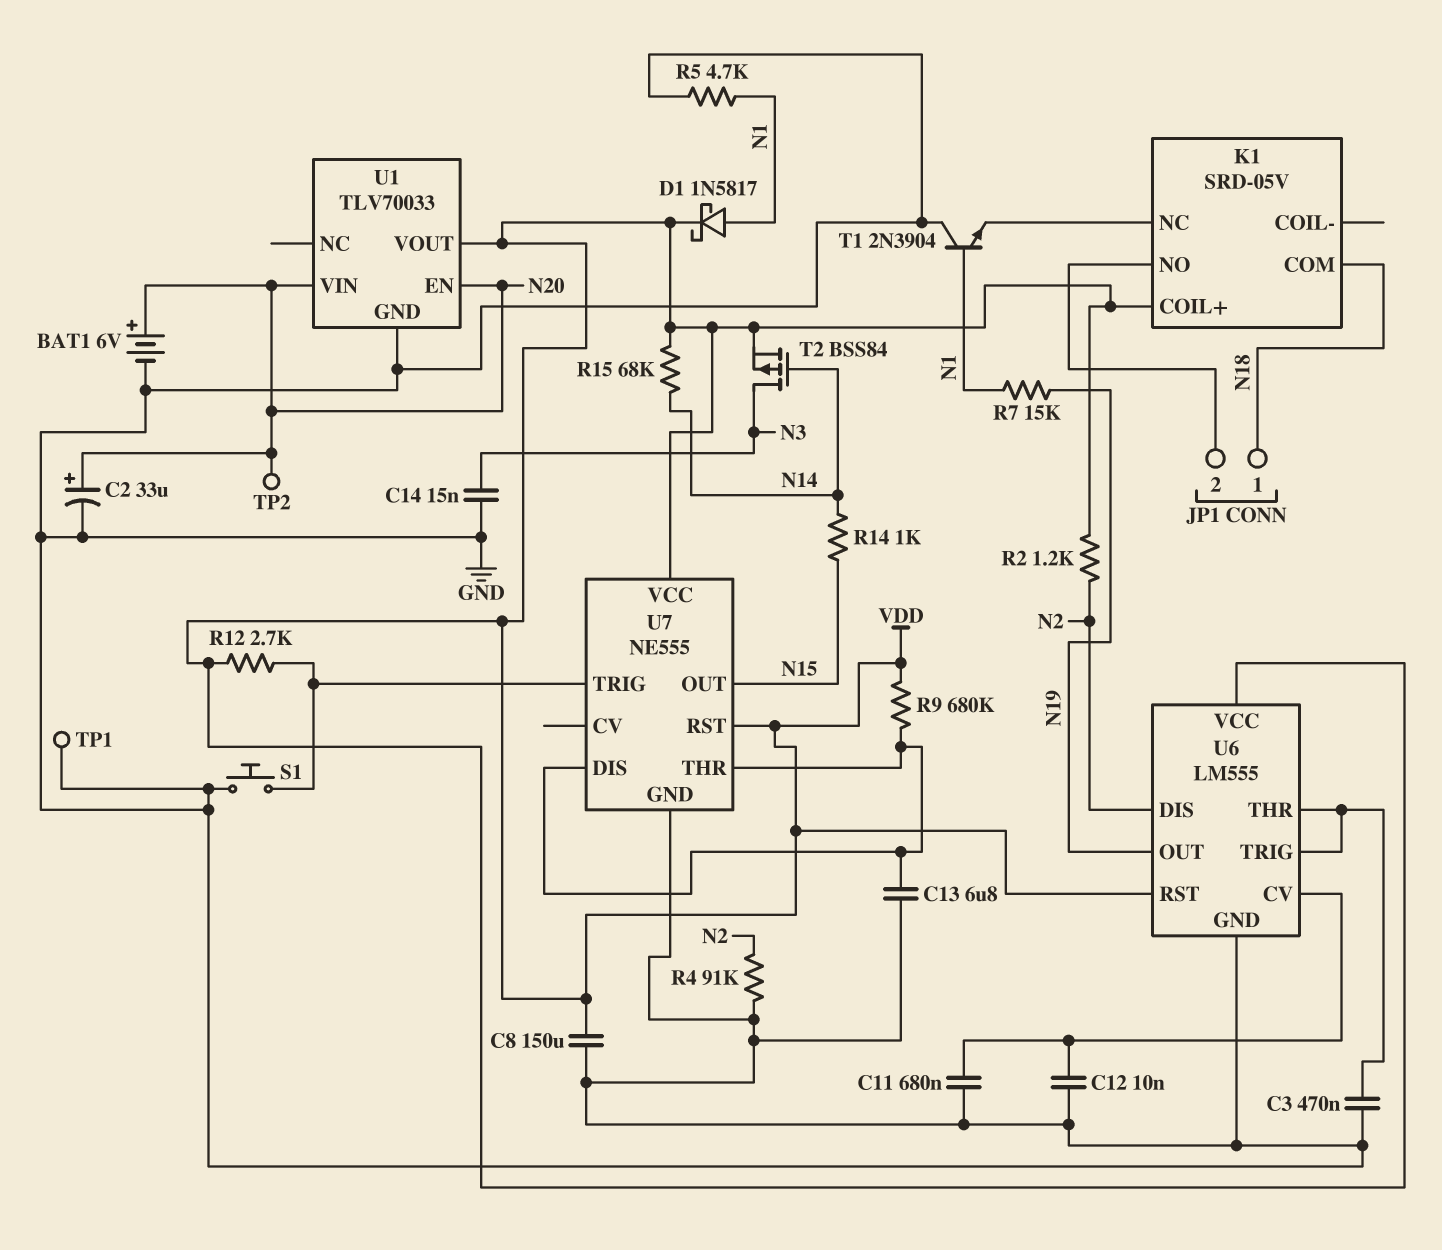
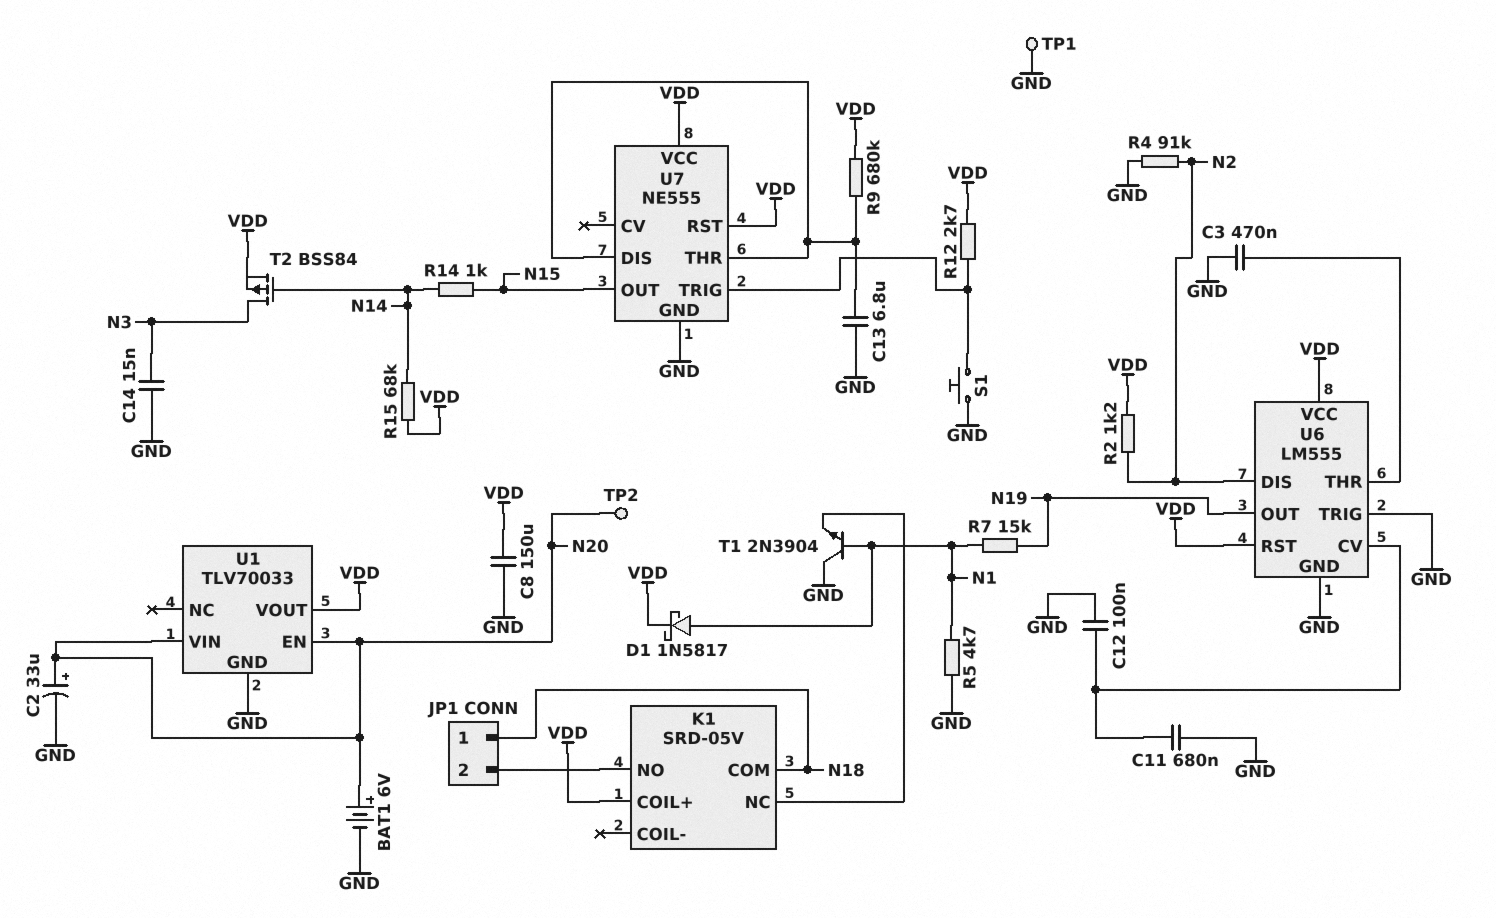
C12: 10nF (GND, U6/CV) -> 100nF (GND, U6/CV)
U6 pin TRIG: U6/THR -> GND

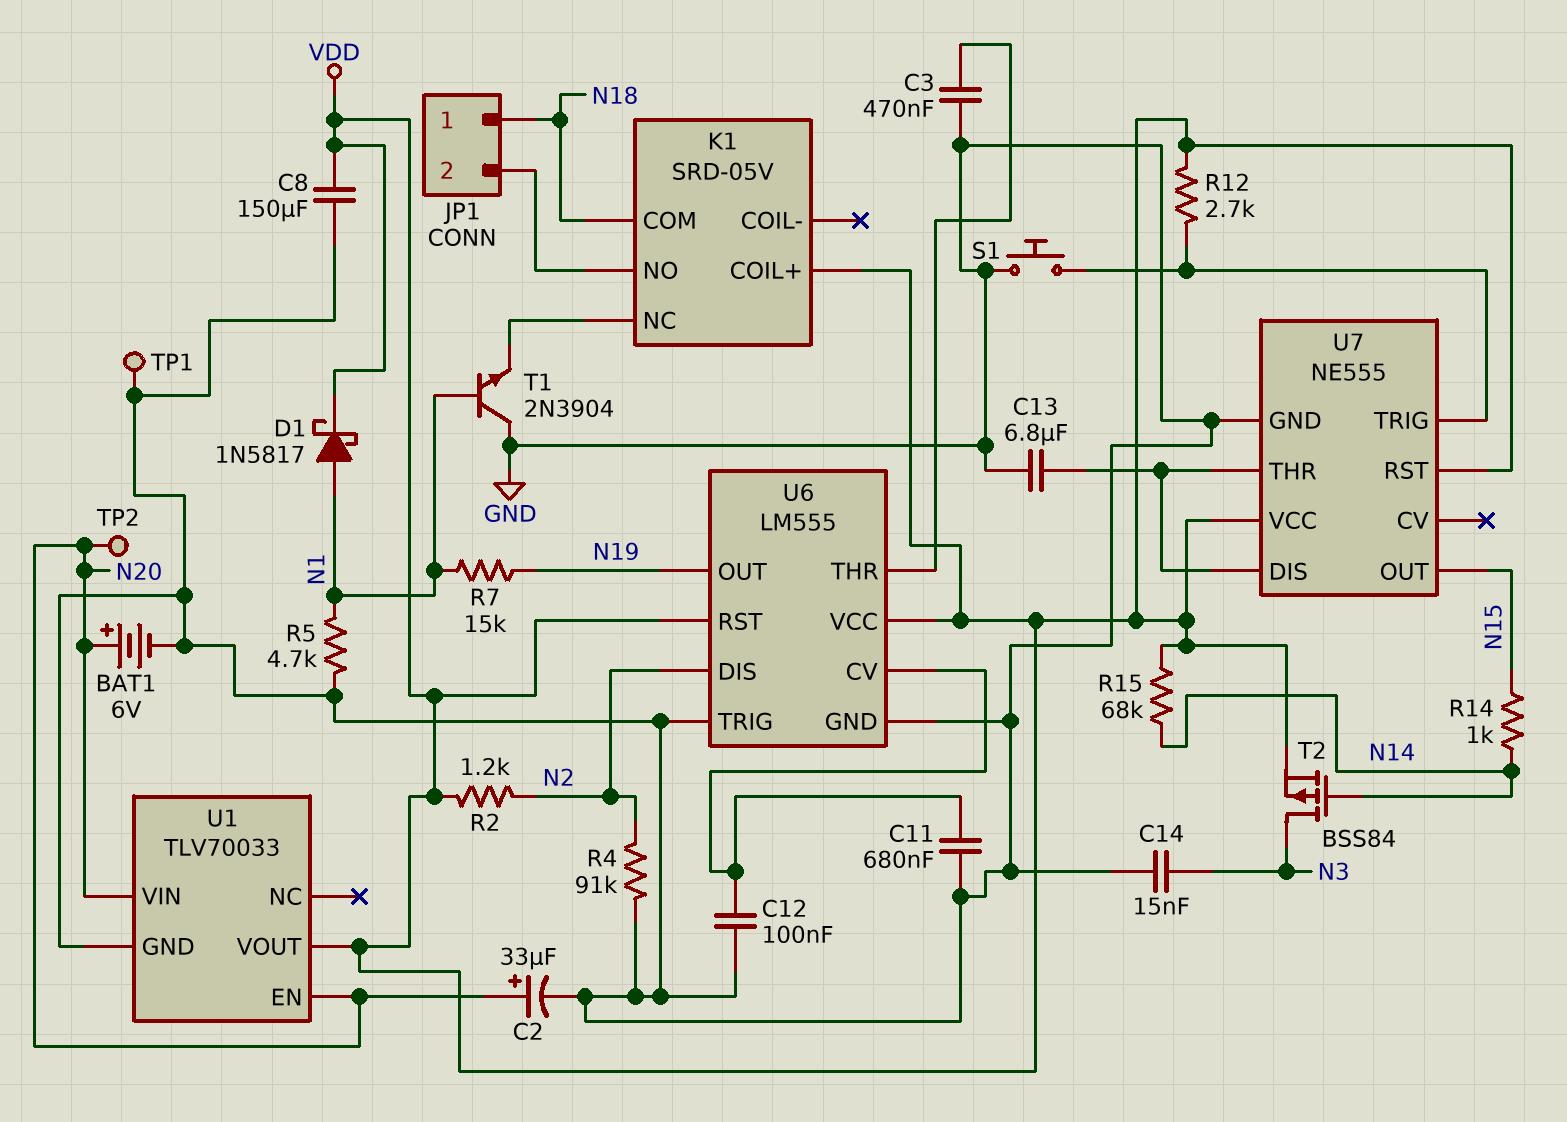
R9: 680k (U7/DIS, VDD) -> none

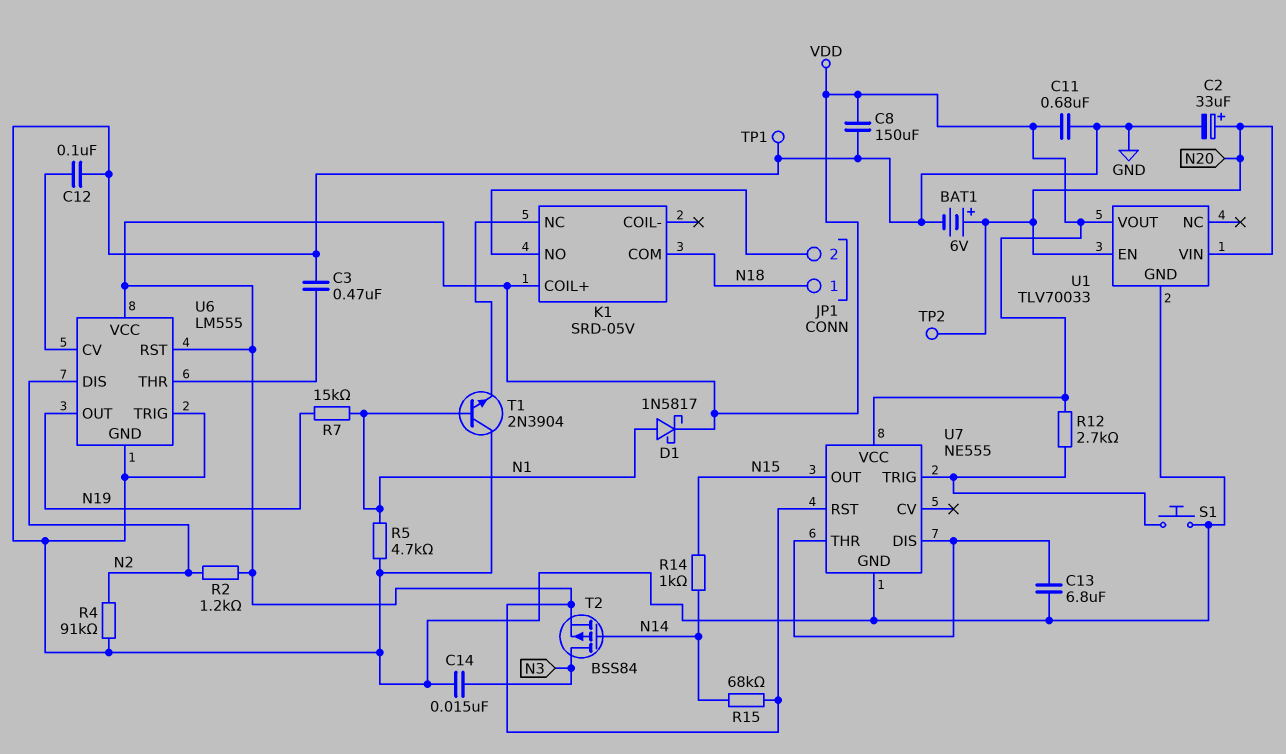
C11: 680nF (GND, U6/CV) -> 680nF (GND, VDD)

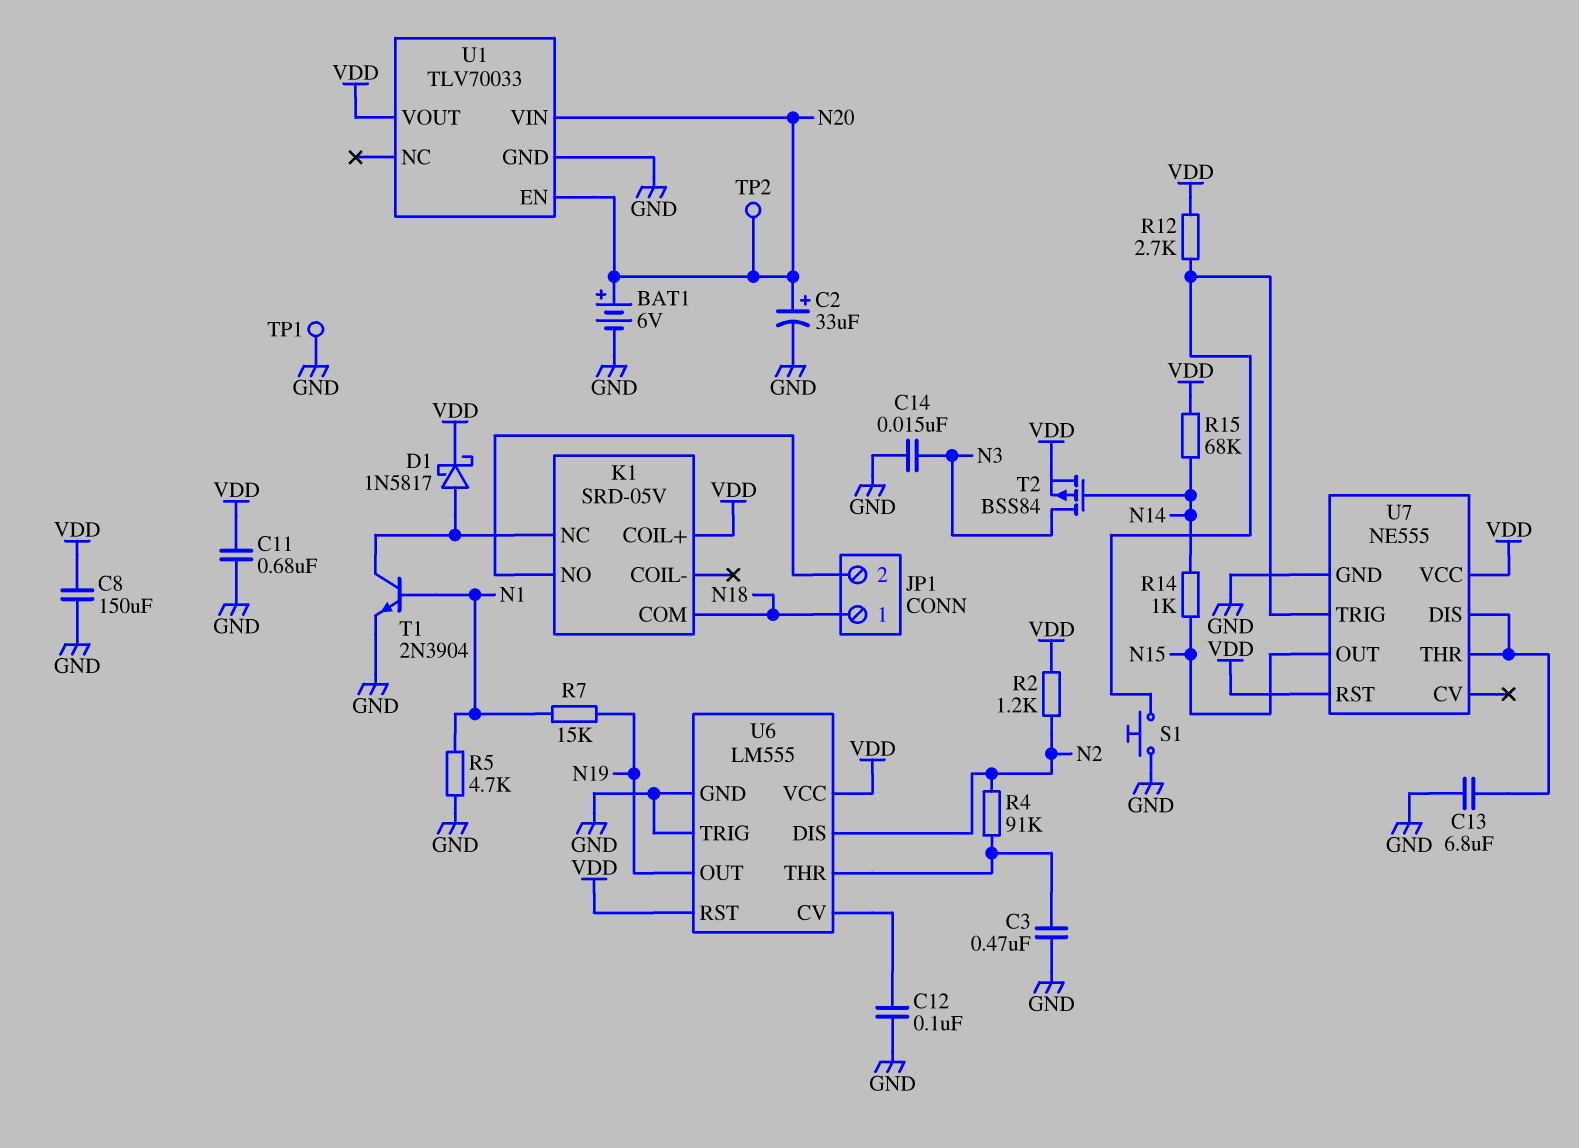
D1: schottky 1N5817 (A N1, K VDD) -> schottky 1N5817 (A K1/NC, K VDD)
R4: 91k (GND, N2) -> 91k (N2, U6/THR)
T1: NPN 2N3904 (B N1, C GND, E K1/NC) -> NPN 2N3904 (B N1, C K1/NC, E GND)

